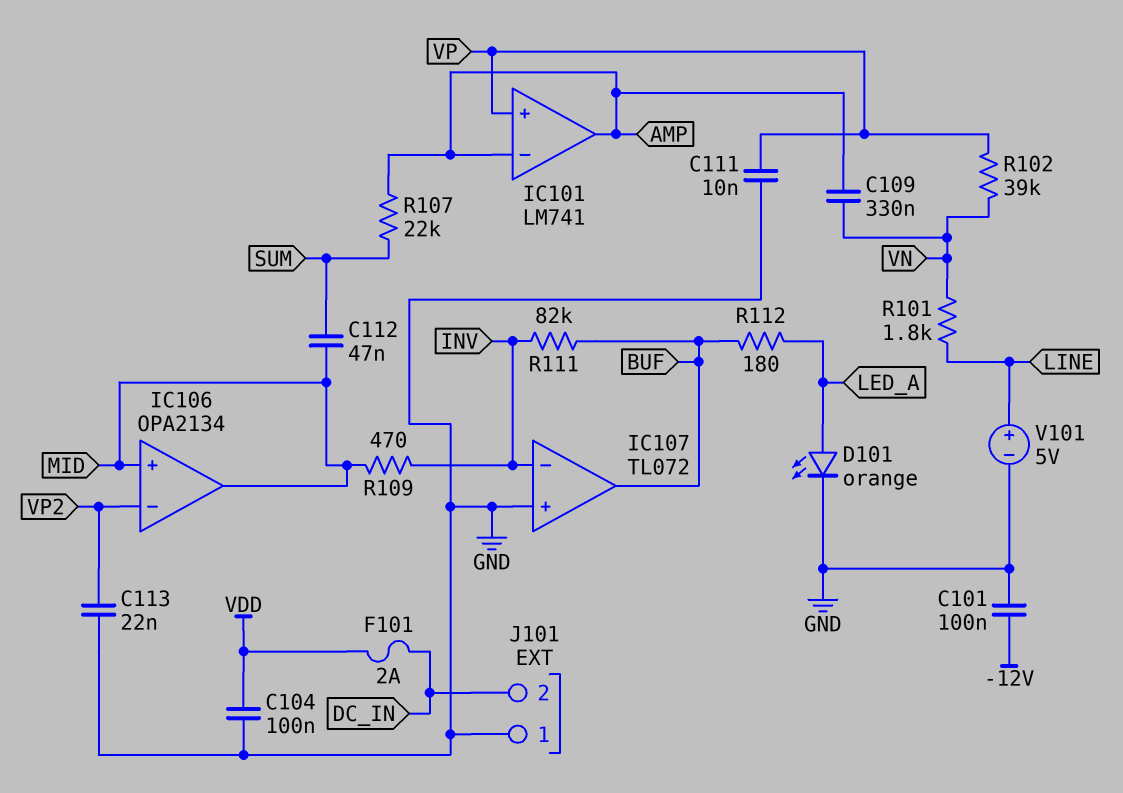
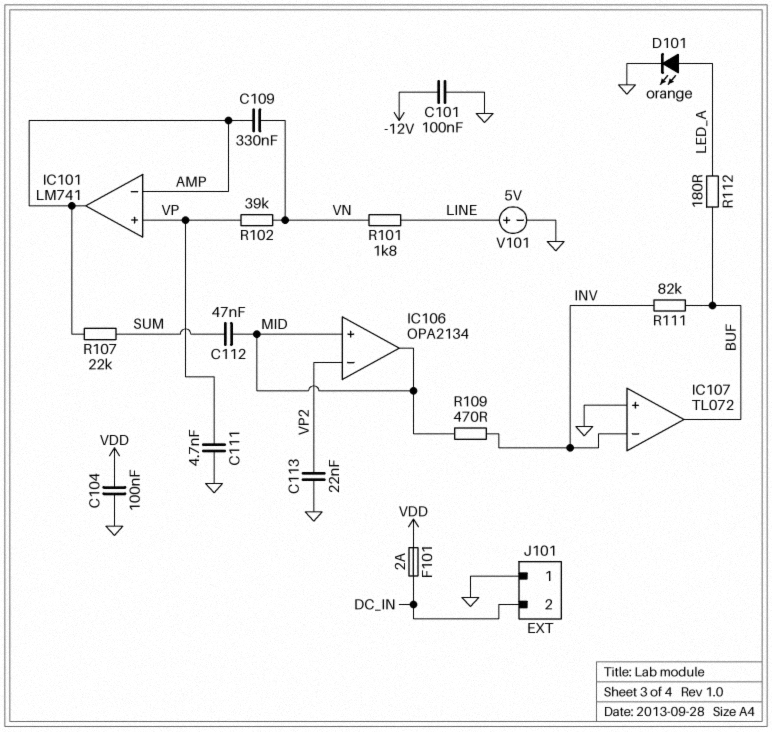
C111: 10nF (GND, VP) -> 4.7nF (GND, VP)

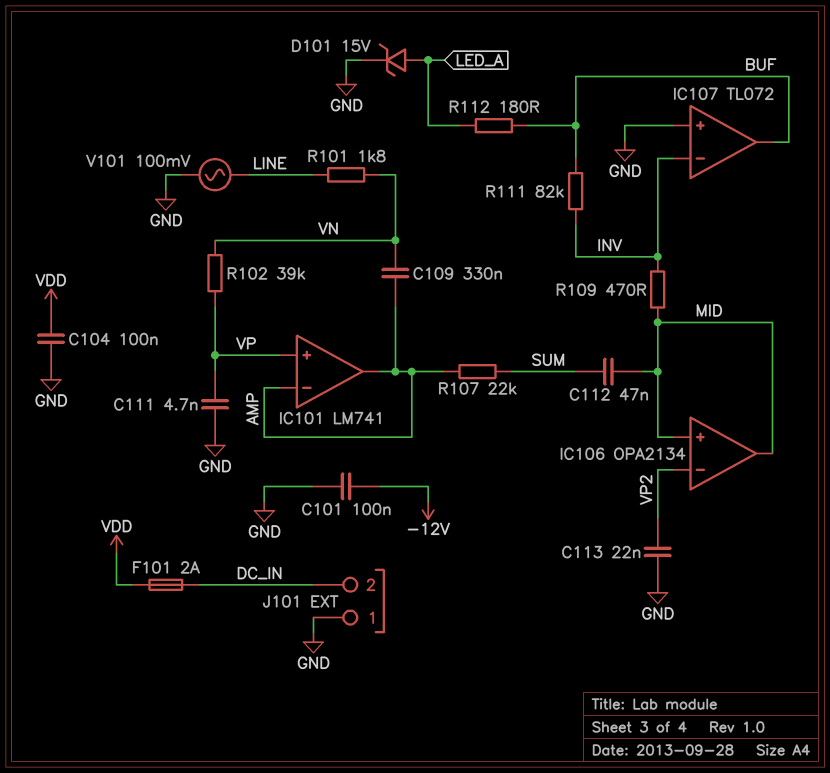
D101: LED orange (A LED_A, K GND) -> zener 15V (A LED_A, K GND)
V101: 5V (plus LINE, minus GND) -> AC 100mV (GND, LINE)

